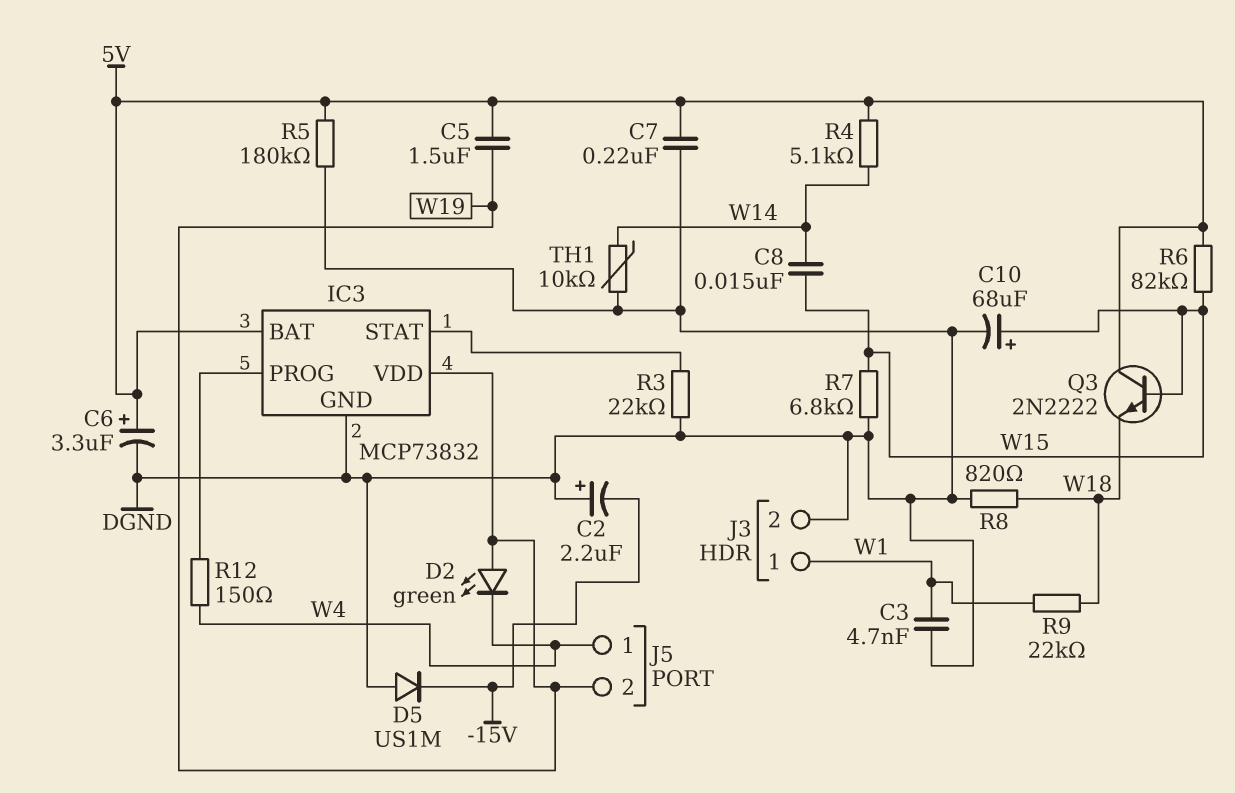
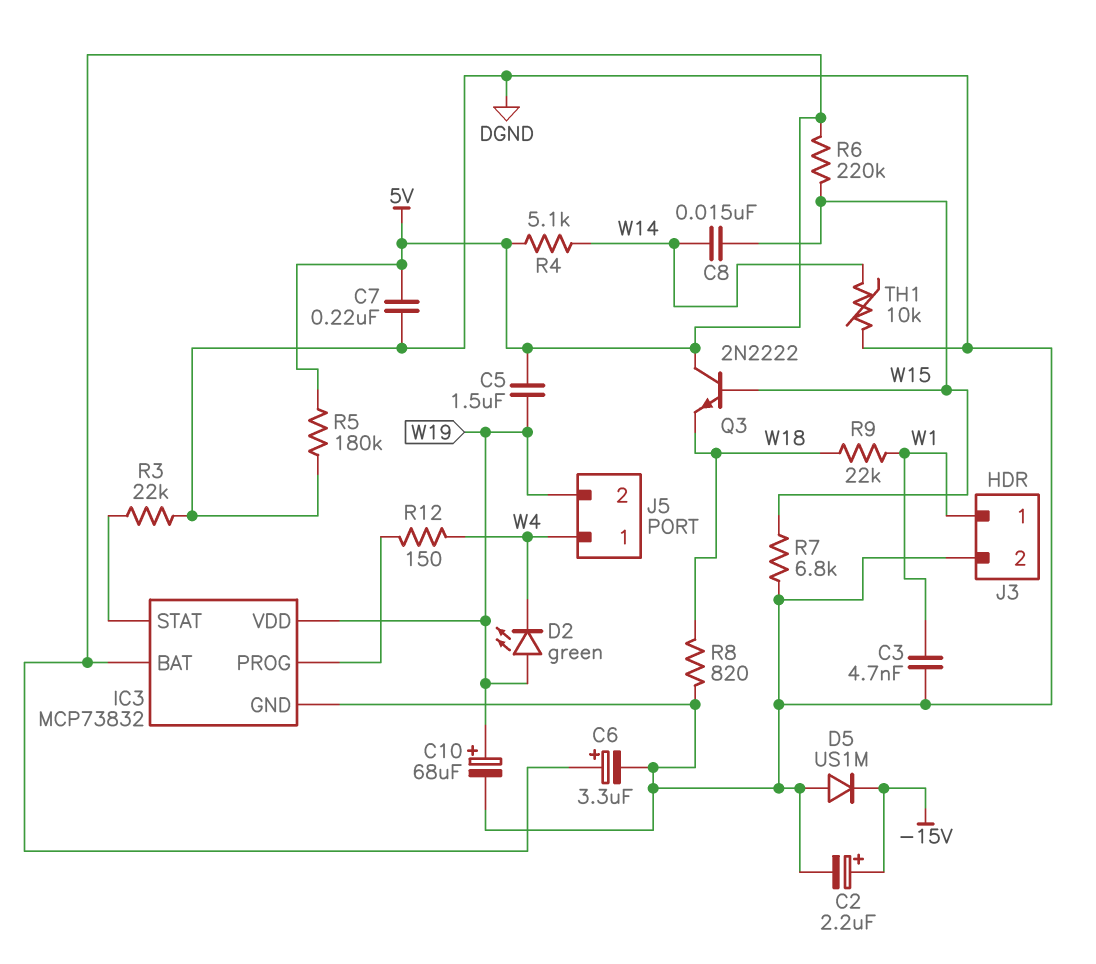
C2: 2.2uF (plus DGND, minus -15V) -> 2.2uF (plus -15V, minus DGND)
C10: 68uF (plus W15, minus DGND) -> 68uF (plus W19, minus DGND)
R6: 82k (5V, W15) -> 220k (5V, W15)

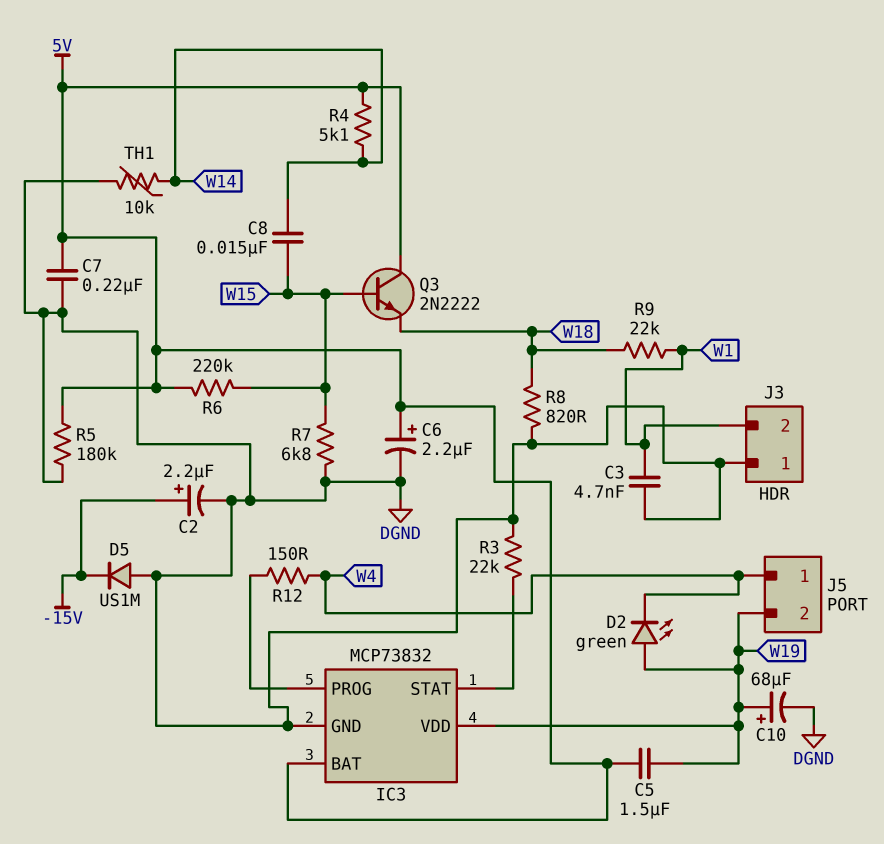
C6: 3.3uF (plus 5V, minus DGND) -> 2.2uF (plus 5V, minus DGND)
J3 pin 1: W1 -> DGND
J3 pin 2: DGND -> W1

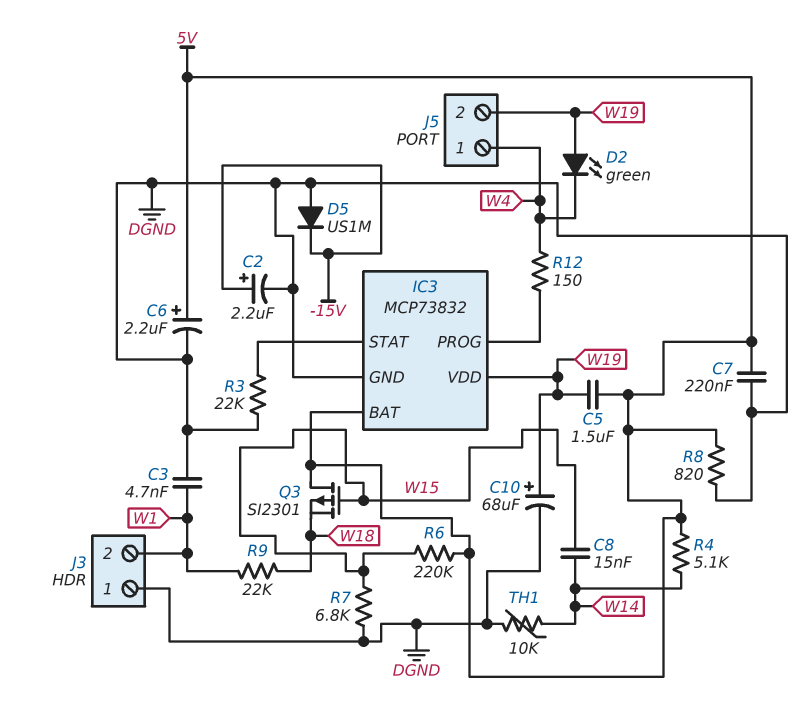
Q3: NPN 2N2222 (B W15, C 5V, E W18) -> PMOS SI2301 (G W15, D 5V, S W18)
R5: 180k (5V, DGND) -> none
R8: 820 (DGND, W18) -> 820 (5V, DGND)

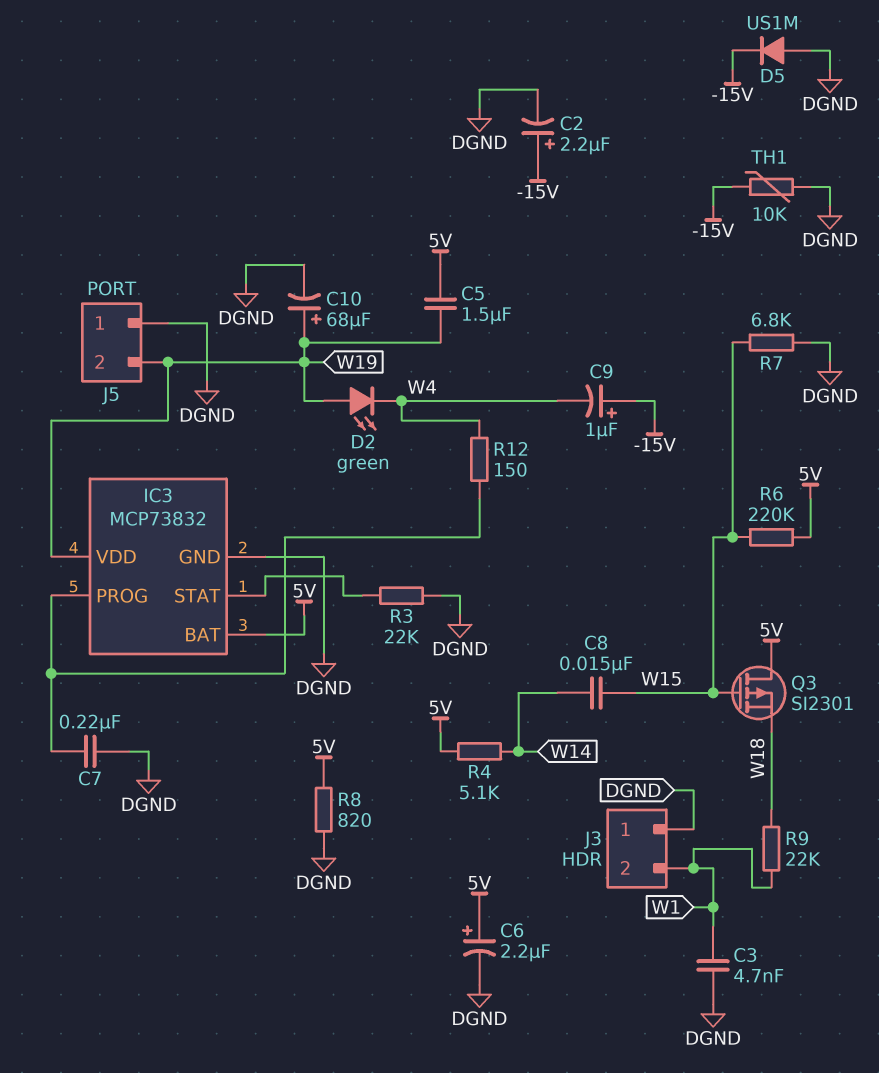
C7: 220nF (5V, DGND) -> 220nF (DGND, IC3/PROG)
C9: none -> 1uF (plus -15V, minus W4)
J5 pin 1: W4 -> DGND
TH1: 10k (DGND, W14) -> 10k (-15V, DGND)

